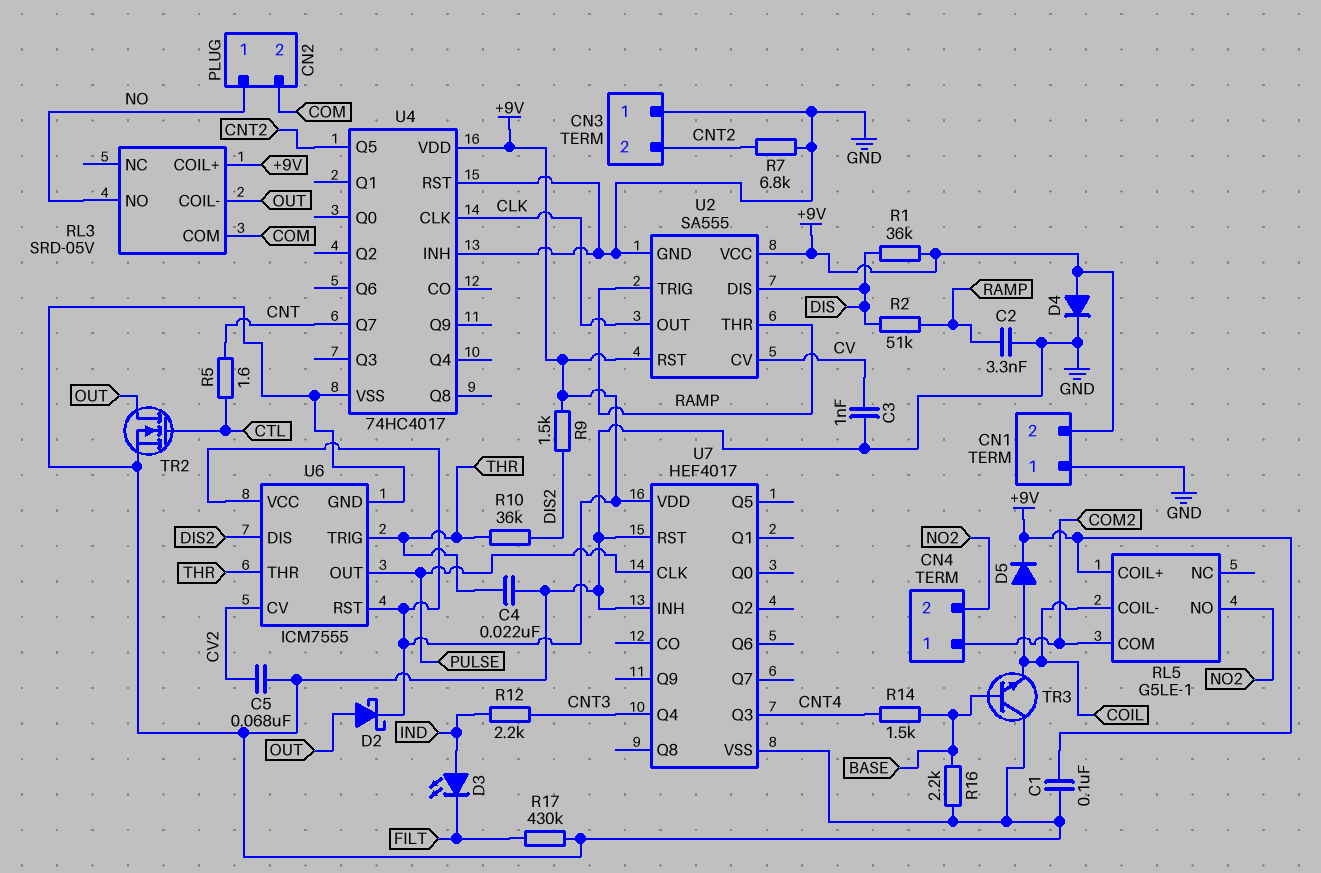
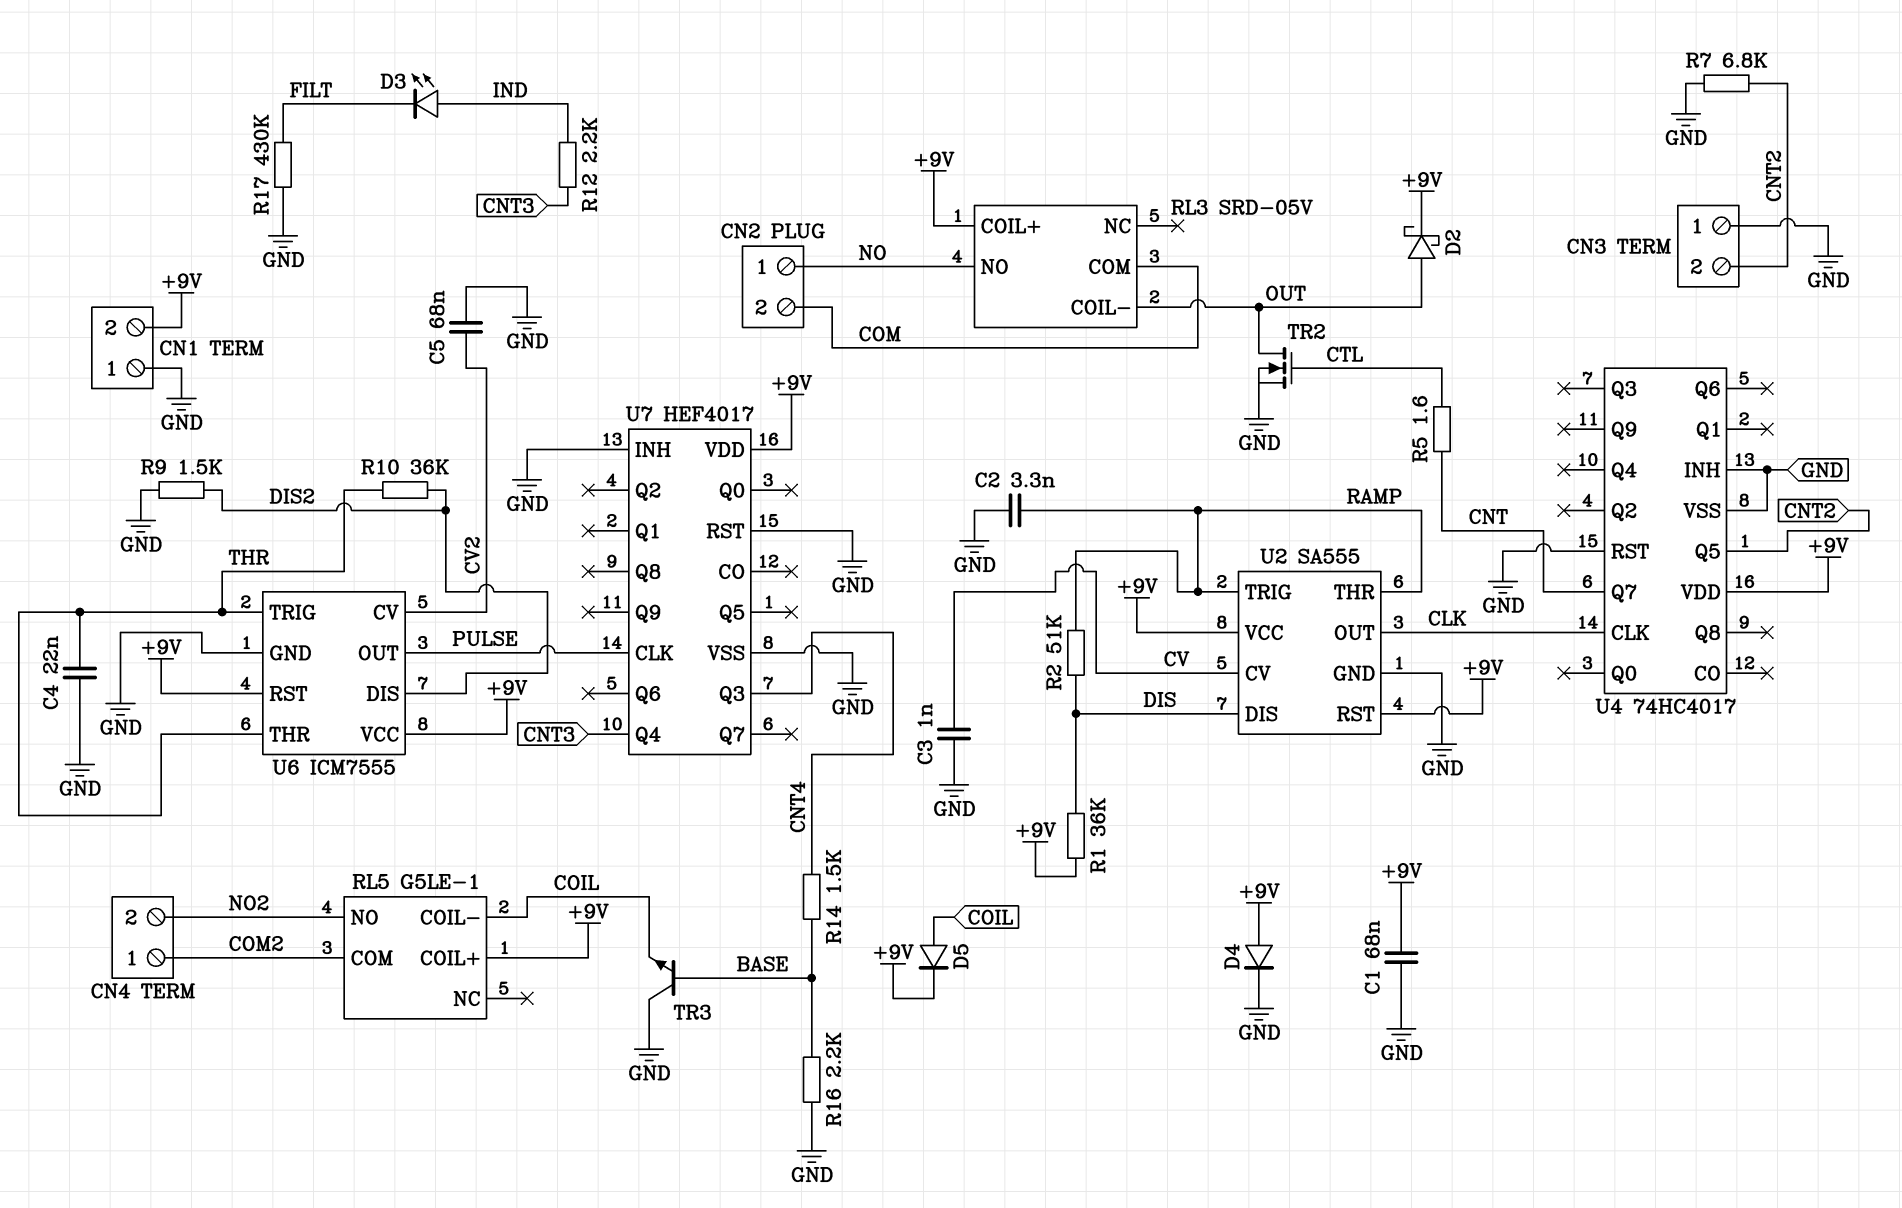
C1: 100nF (+9V, GND) -> 68nF (+9V, GND)
R9: 1.5k (+9V, DIS2) -> 1.5k (DIS2, GND)

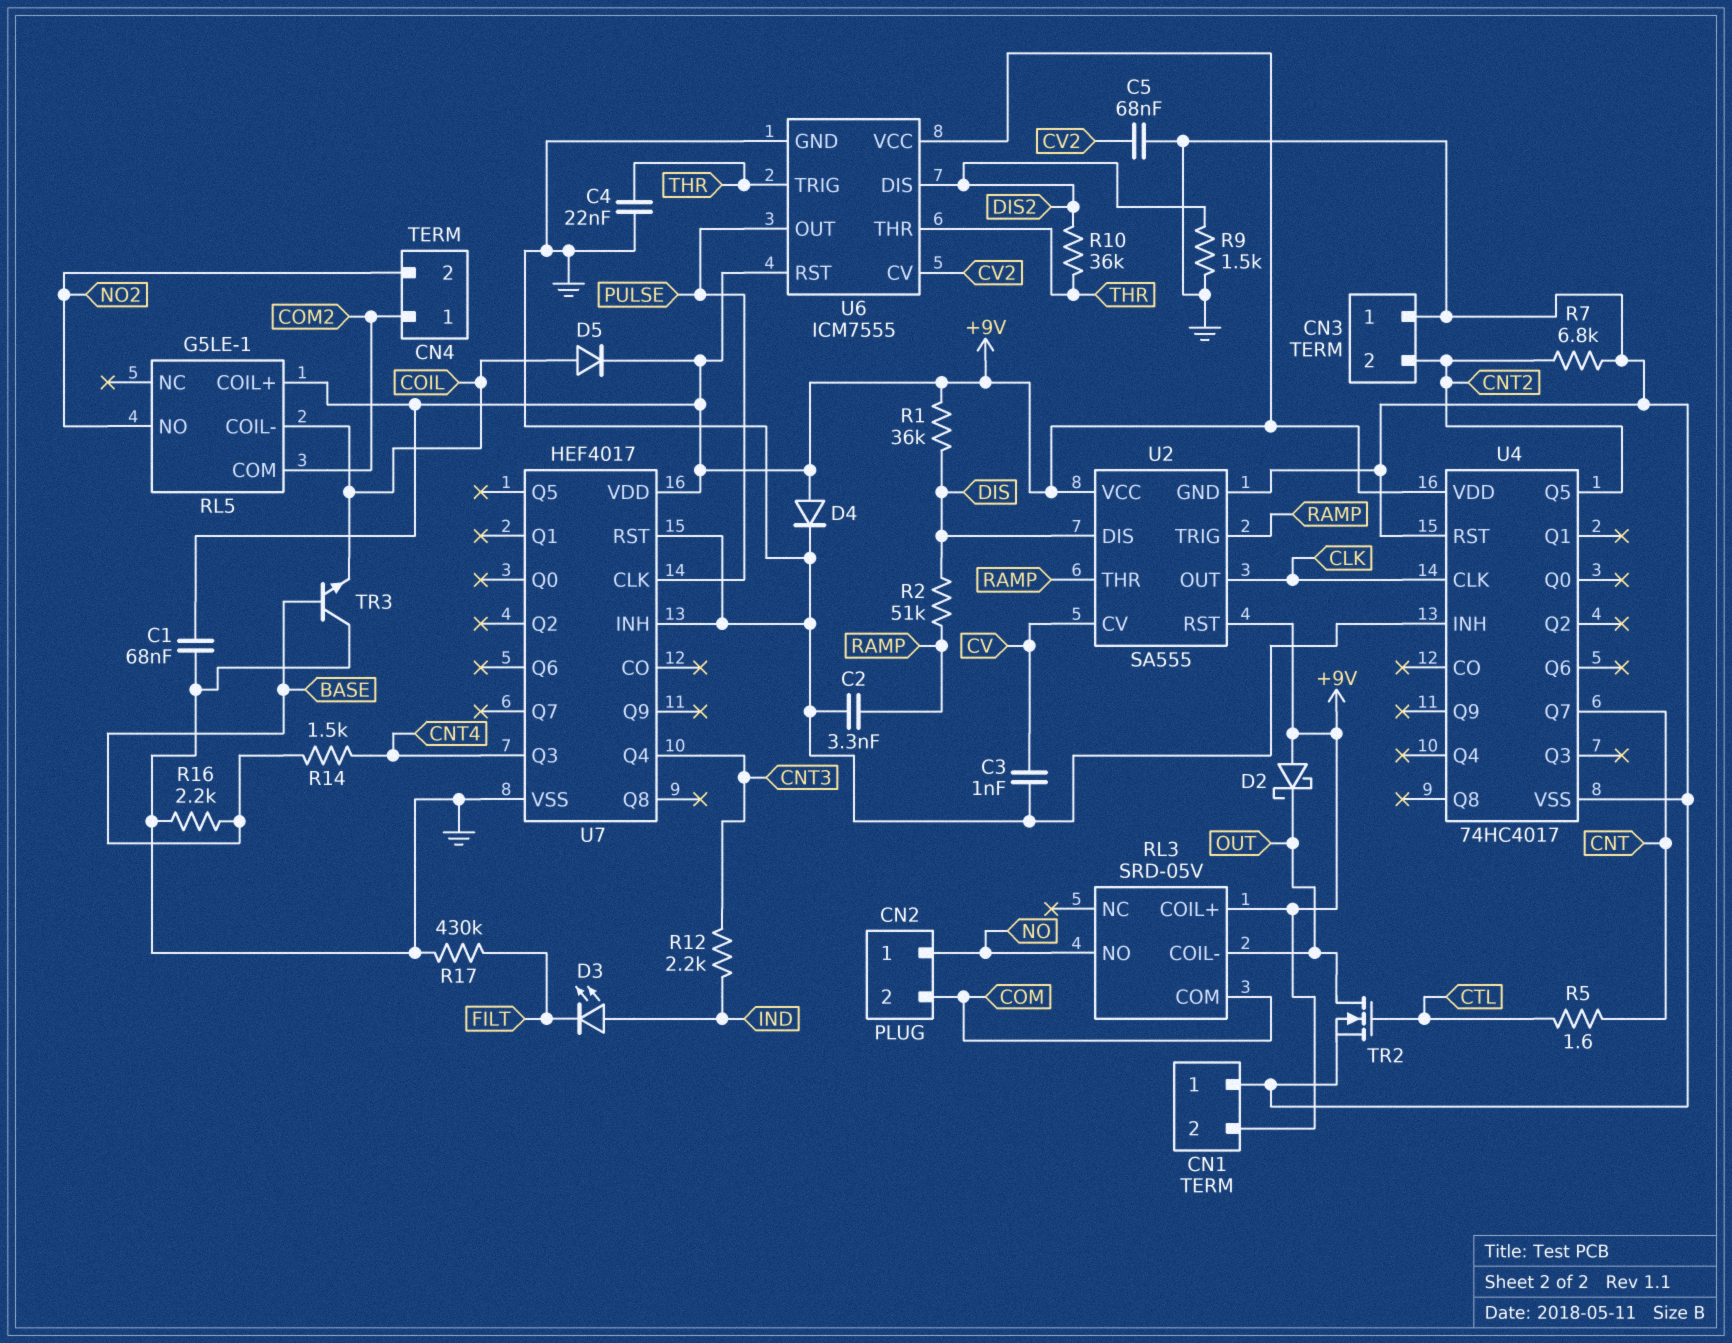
D2: schottky (A OUT, K +9V) -> schottky (A +9V, K OUT)

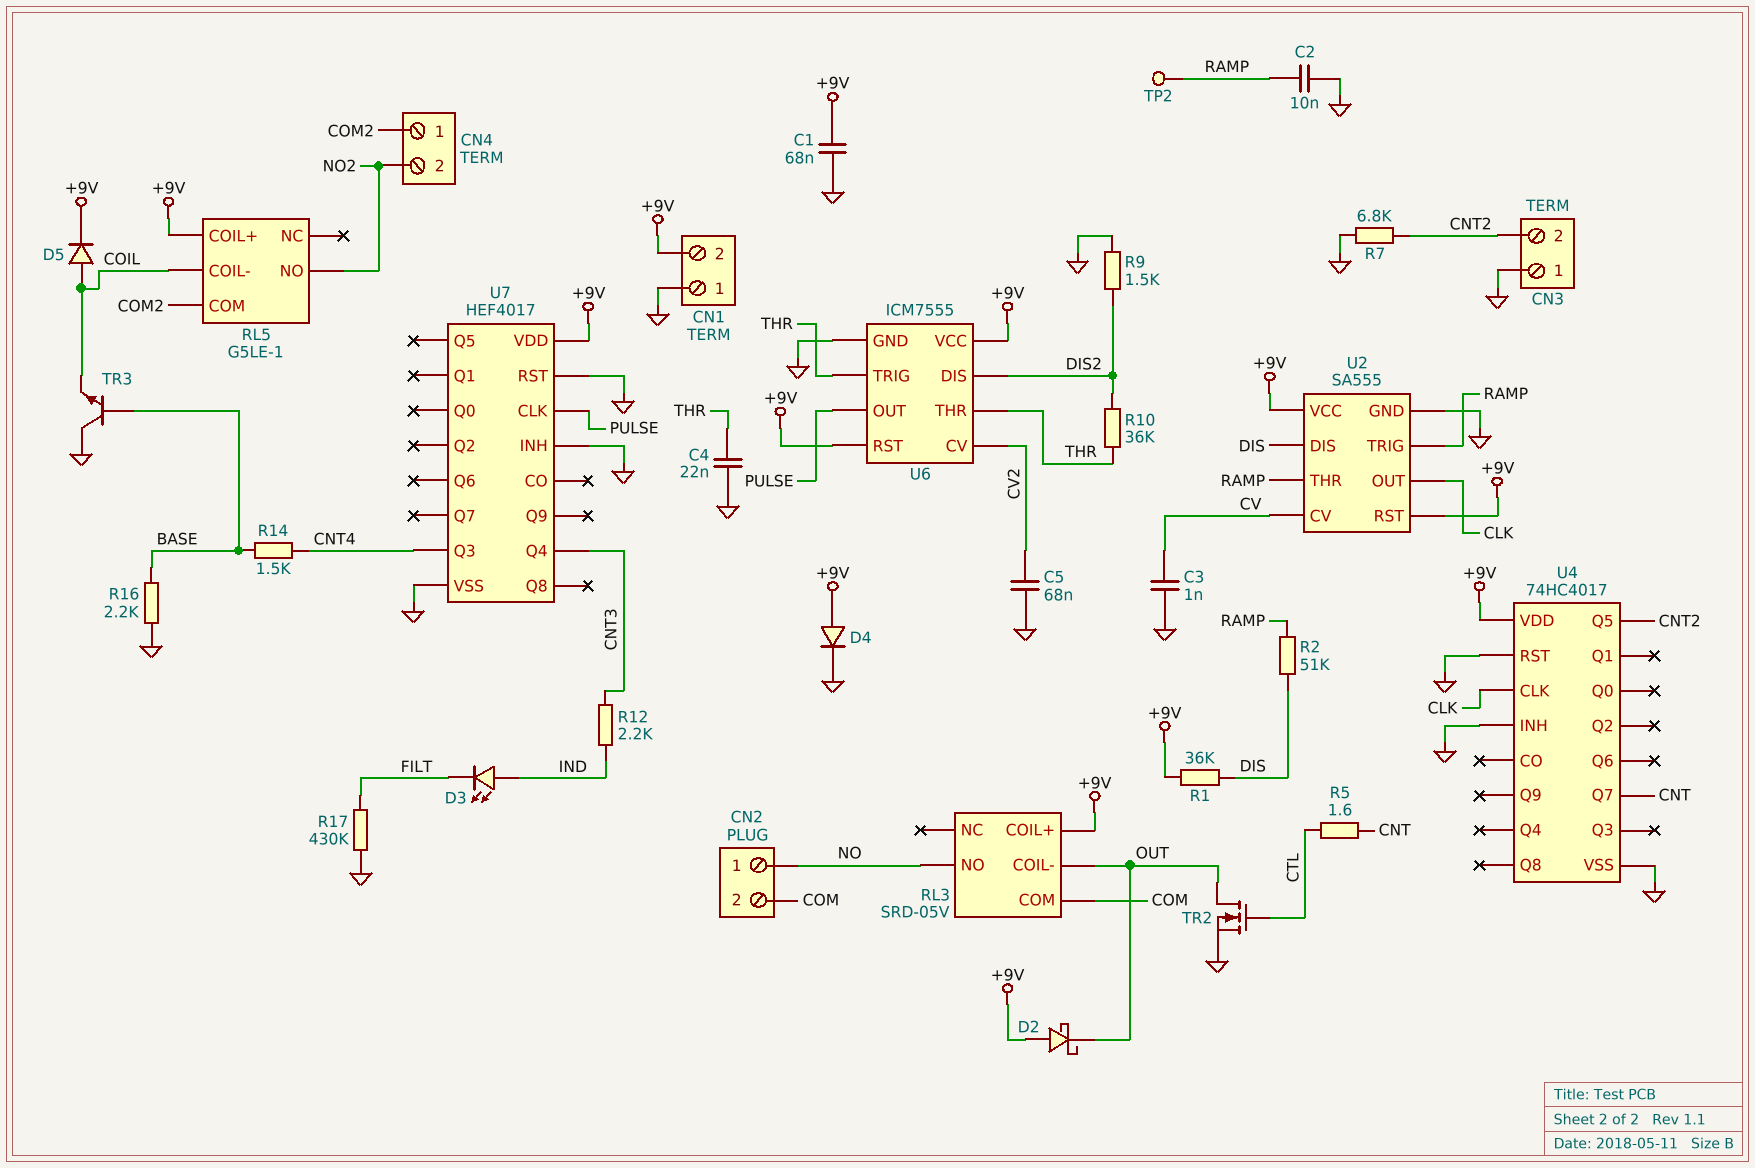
C2: 3.3nF (GND, RAMP) -> 10nF (GND, RAMP)
TP2: none -> test point (RAMP)

